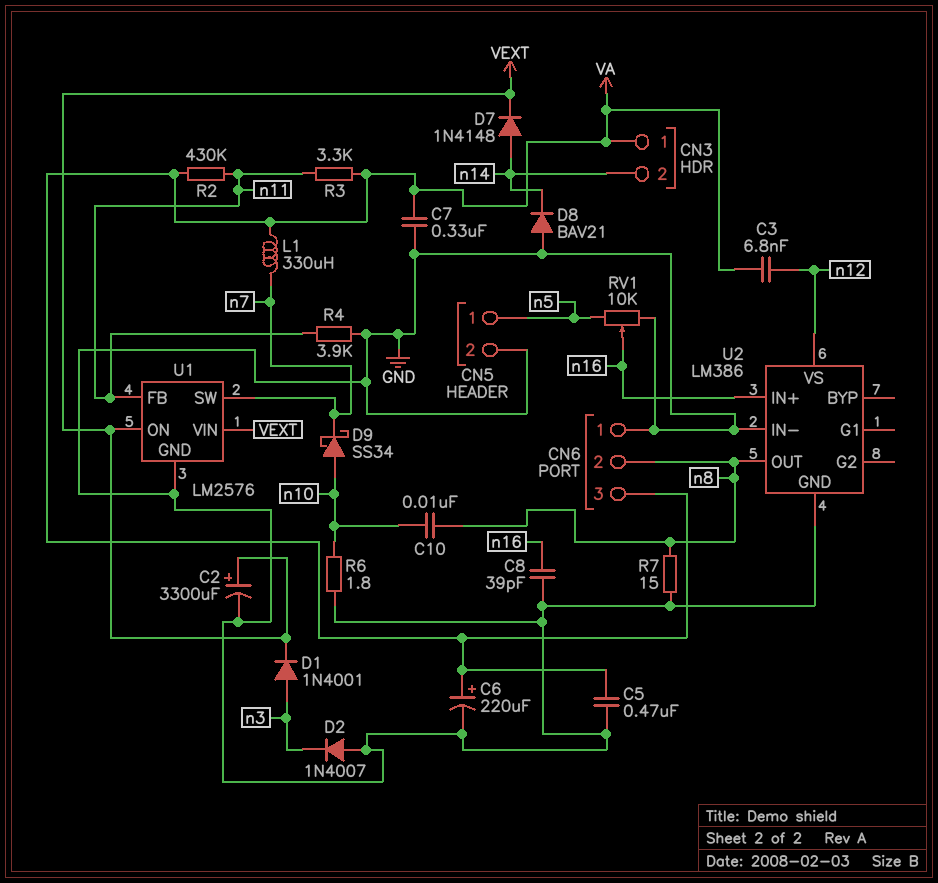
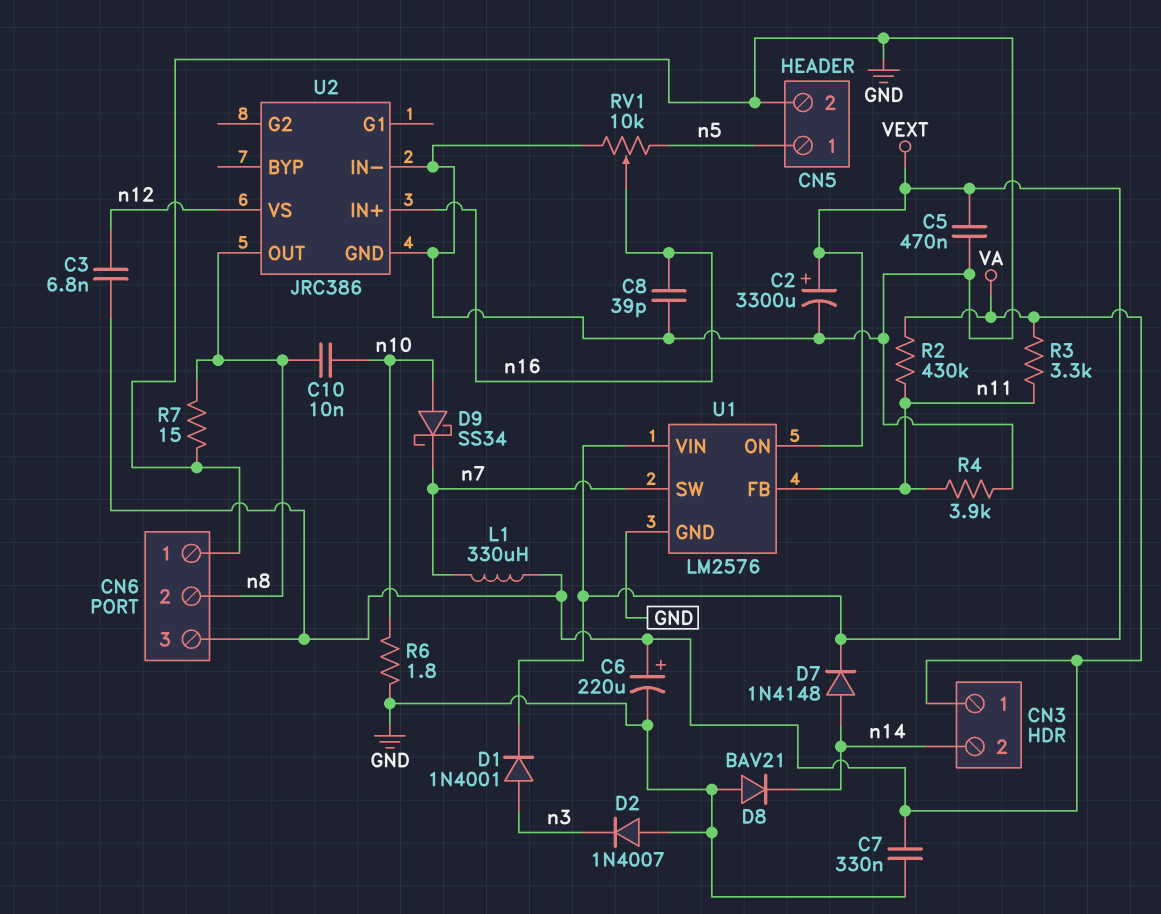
C5: 470nF (GND, VA) -> 470nF (GND, VEXT)
U2: LM386 -> JRC386

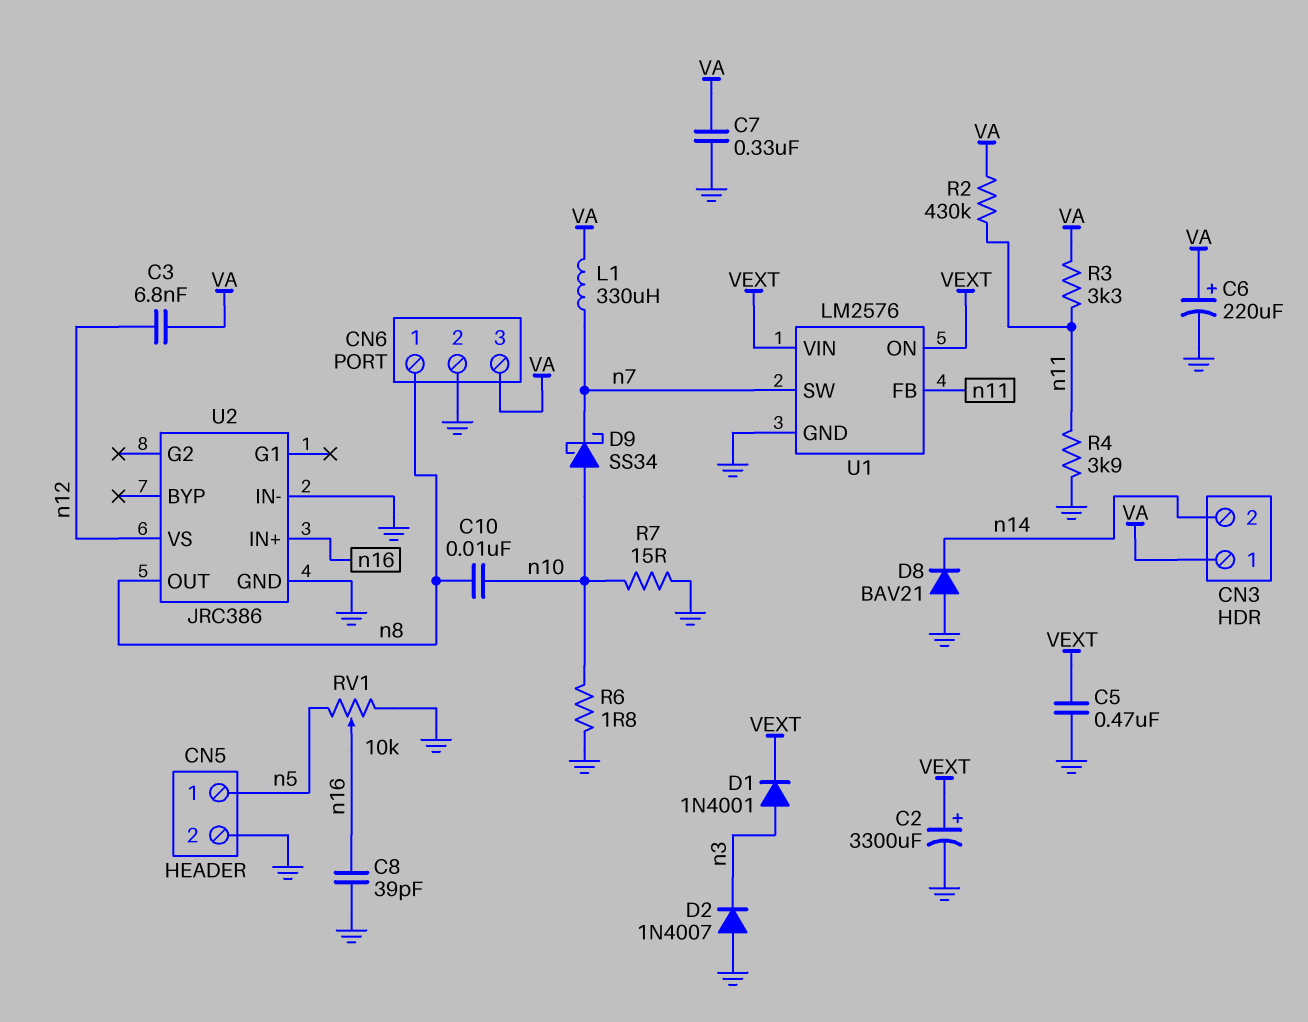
CN6 pin 1: GND -> n8
CN6 pin 2: n8 -> GND
D7: diode 1N4148 (A n14, K VEXT) -> none
R7: 15 (GND, n8) -> 15 (GND, n10)

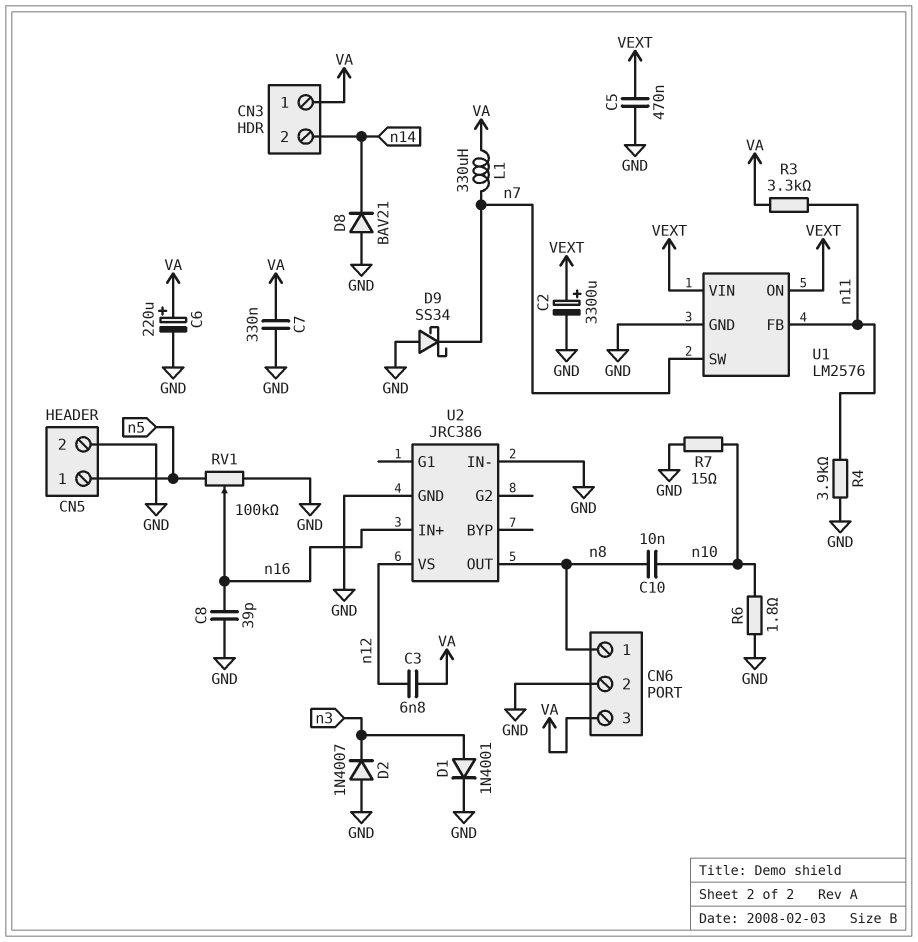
D1: diode 1N4001 (A n3, K VEXT) -> diode 1N4001 (A n3, K GND)
D9: schottky SS34 (A n10, K n7) -> schottky SS34 (A GND, K n7)
R2: 430k (VA, n11) -> none
RV1: 10k (GND, n5, wiper n16) -> 100k (GND, n5, wiper n16)

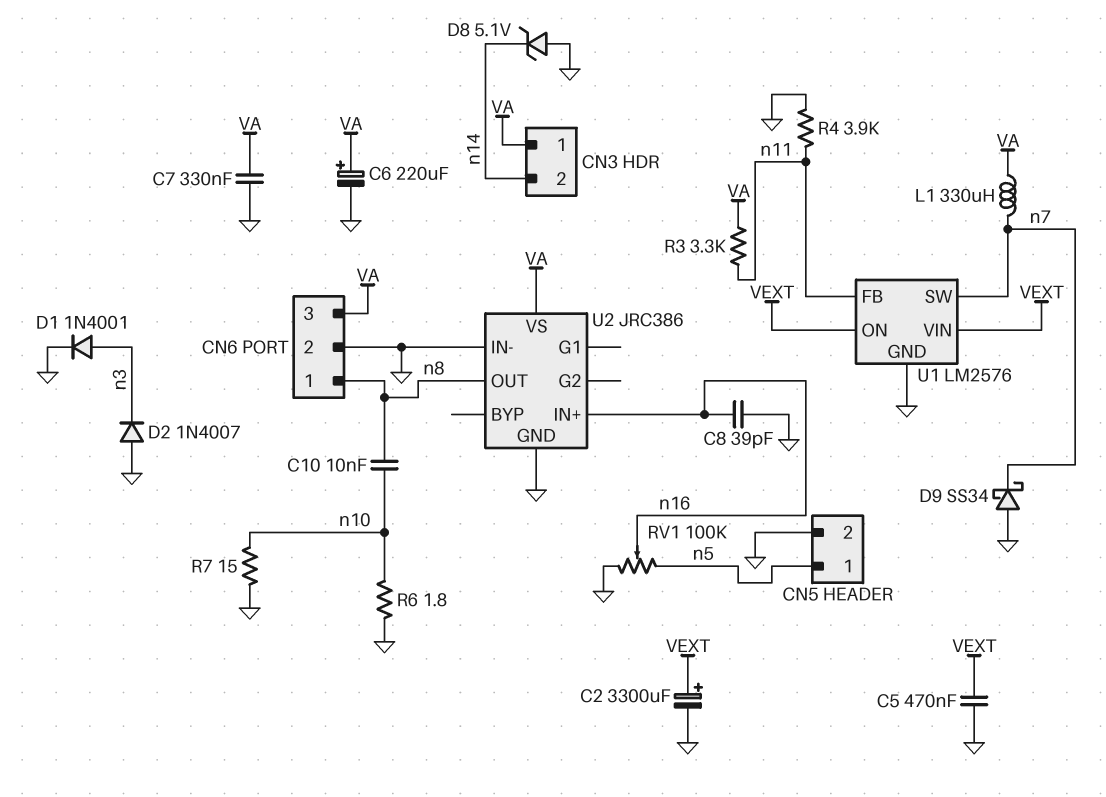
C3: 6.8nF (VA, n12) -> none
D8: diode BAV21 (A GND, K n14) -> zener 5.1V (A GND, K n14)
U2 pin VS: n12 -> VA

